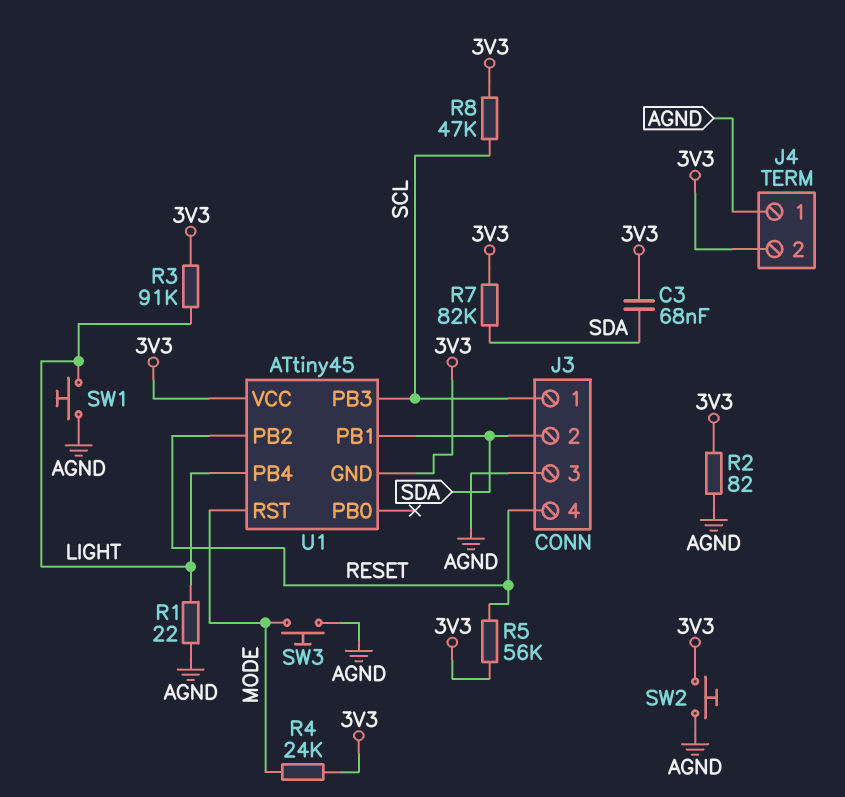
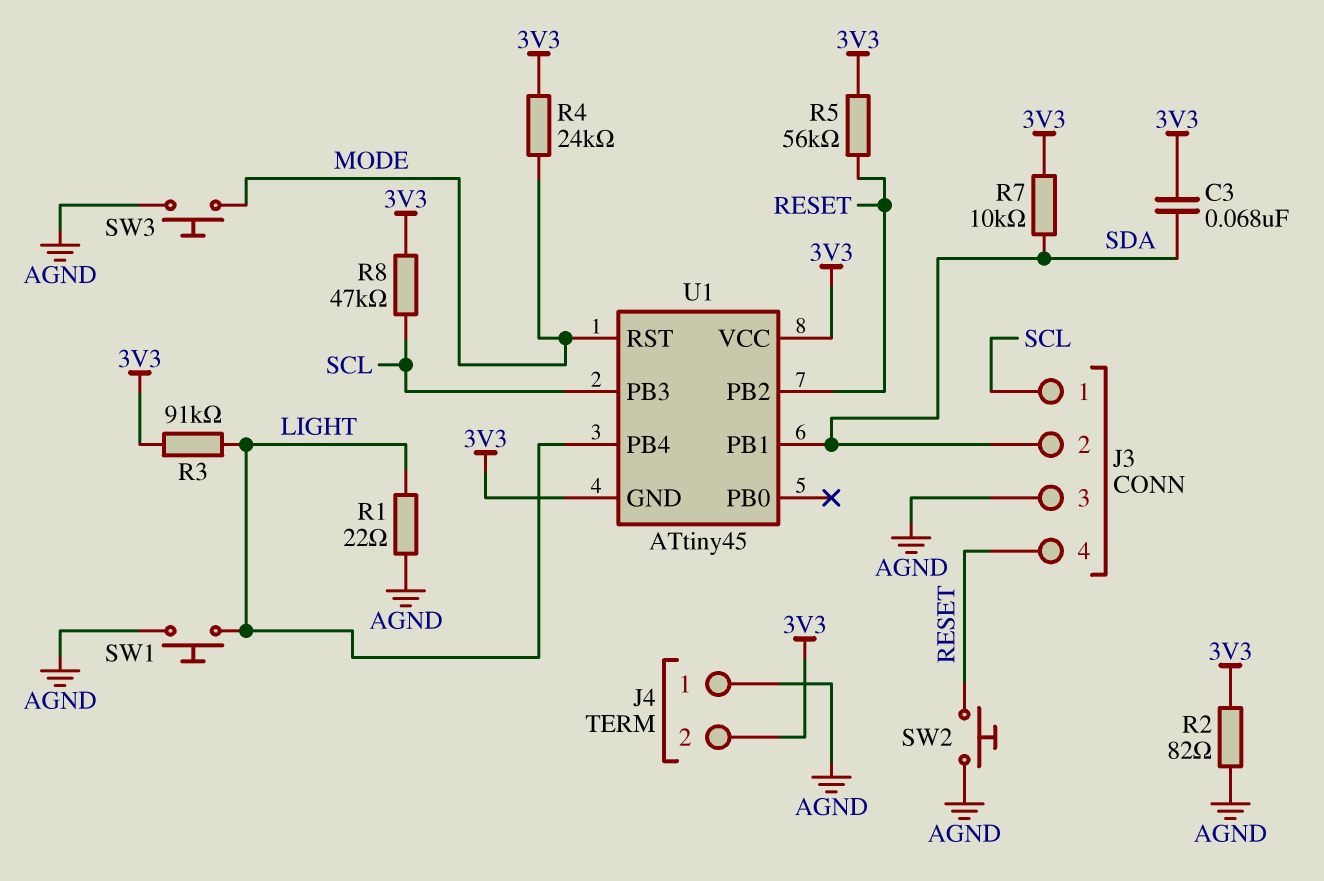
R7: 82k (3V3, SDA) -> 10k (3V3, SDA)
SW2: button (3V3, AGND) -> button (AGND, RESET)

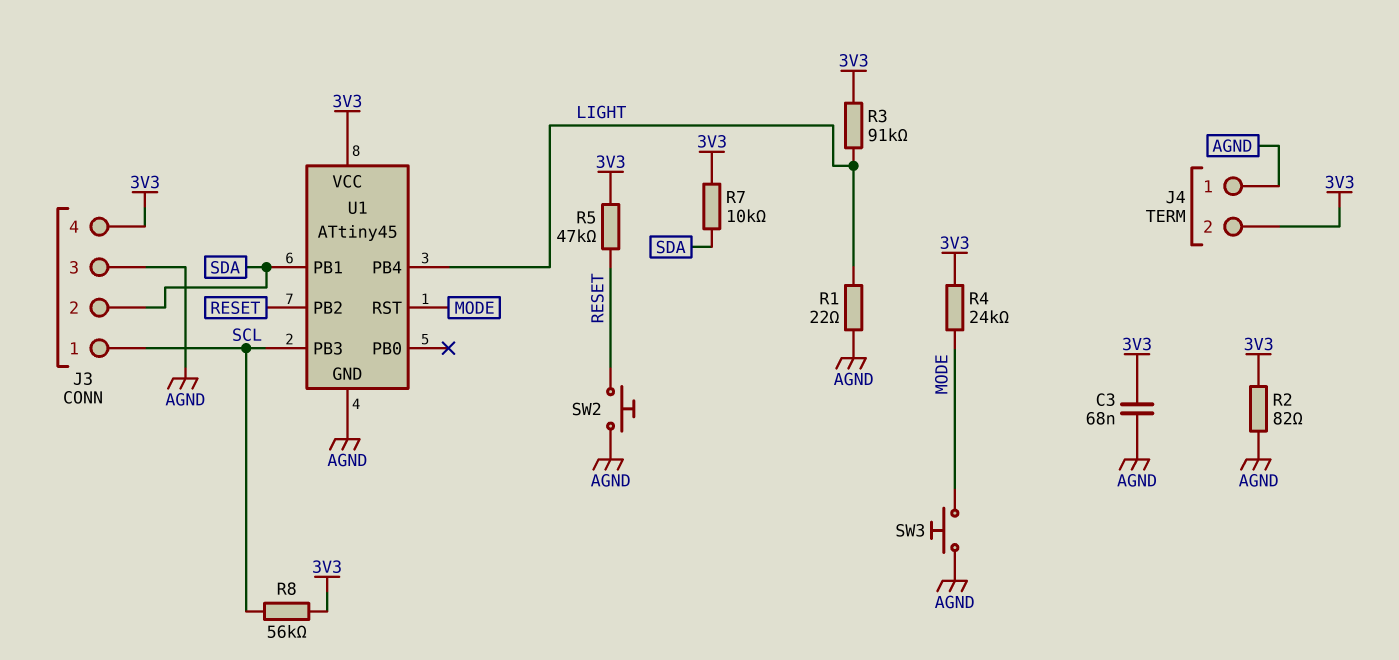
C3: 68nF (3V3, SDA) -> 68nF (3V3, AGND)
J3 pin 4: RESET -> 3V3
R5: 56k (3V3, RESET) -> 47k (3V3, RESET)
R8: 47k (3V3, SCL) -> 56k (3V3, SCL)
SW1: button (AGND, LIGHT) -> none
U1 pin GND: 3V3 -> AGND

